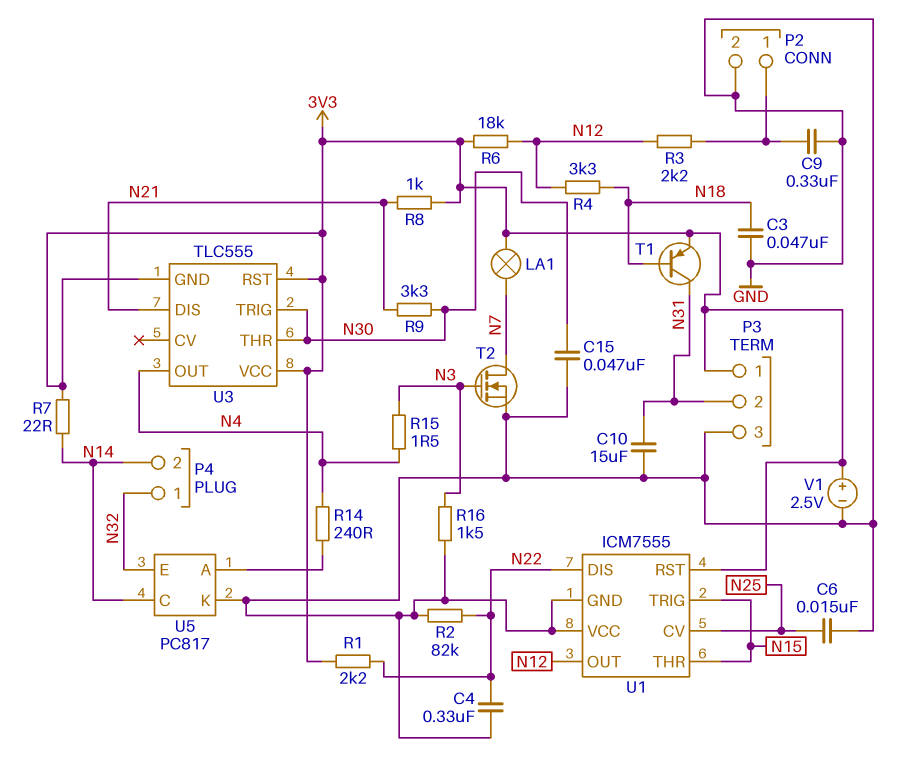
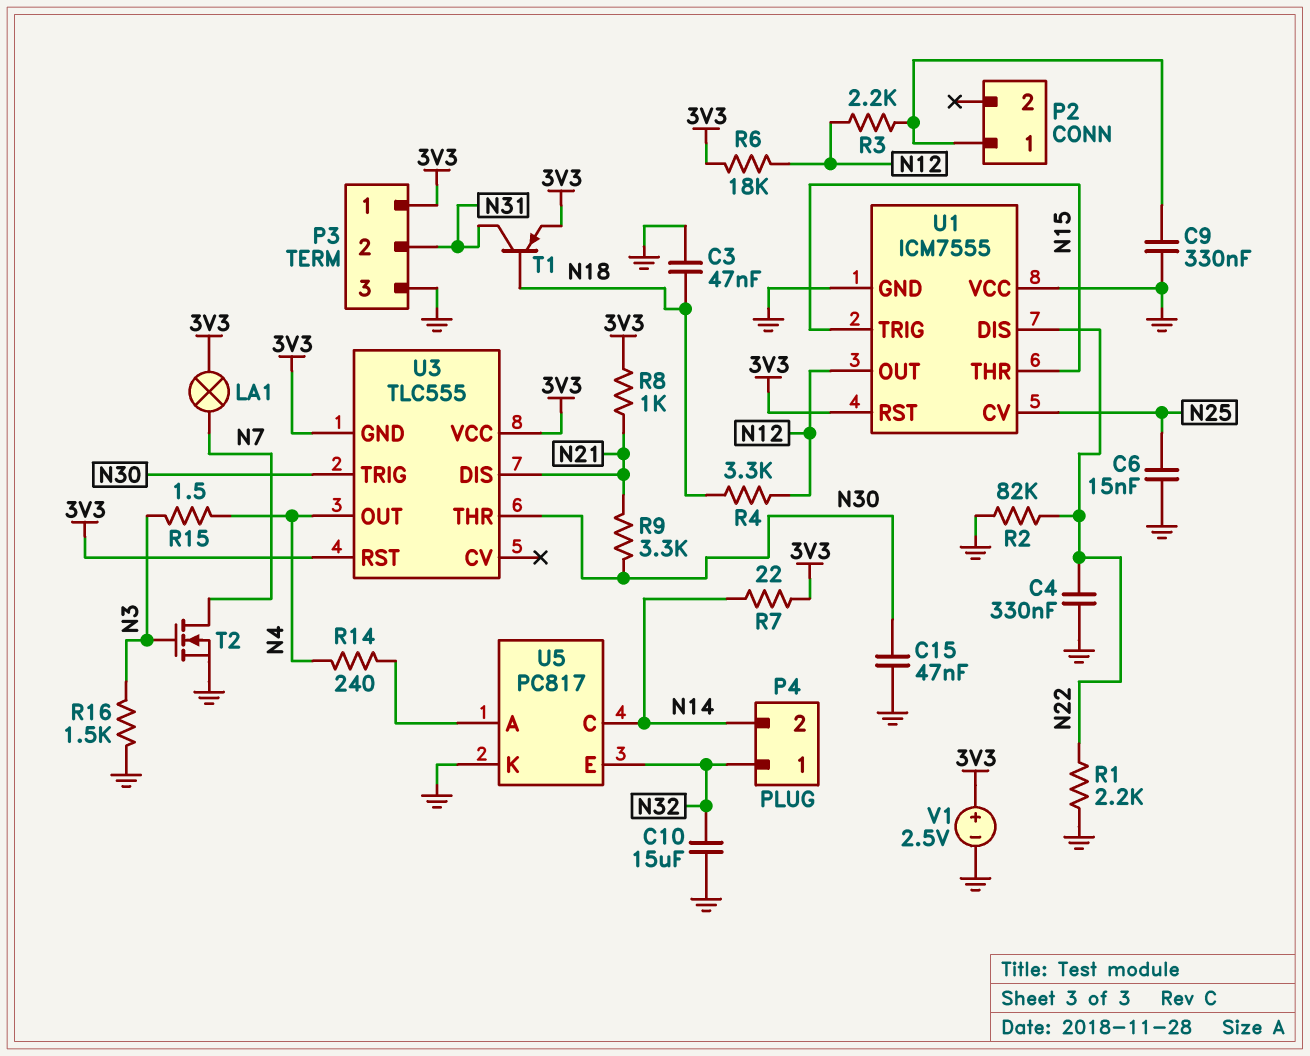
C10: 15uF (GND, N31) -> 15uF (GND, N32)
P2 pin 2: GND -> none
R1: 2.2k (3V3, N22) -> 2.2k (GND, N22)

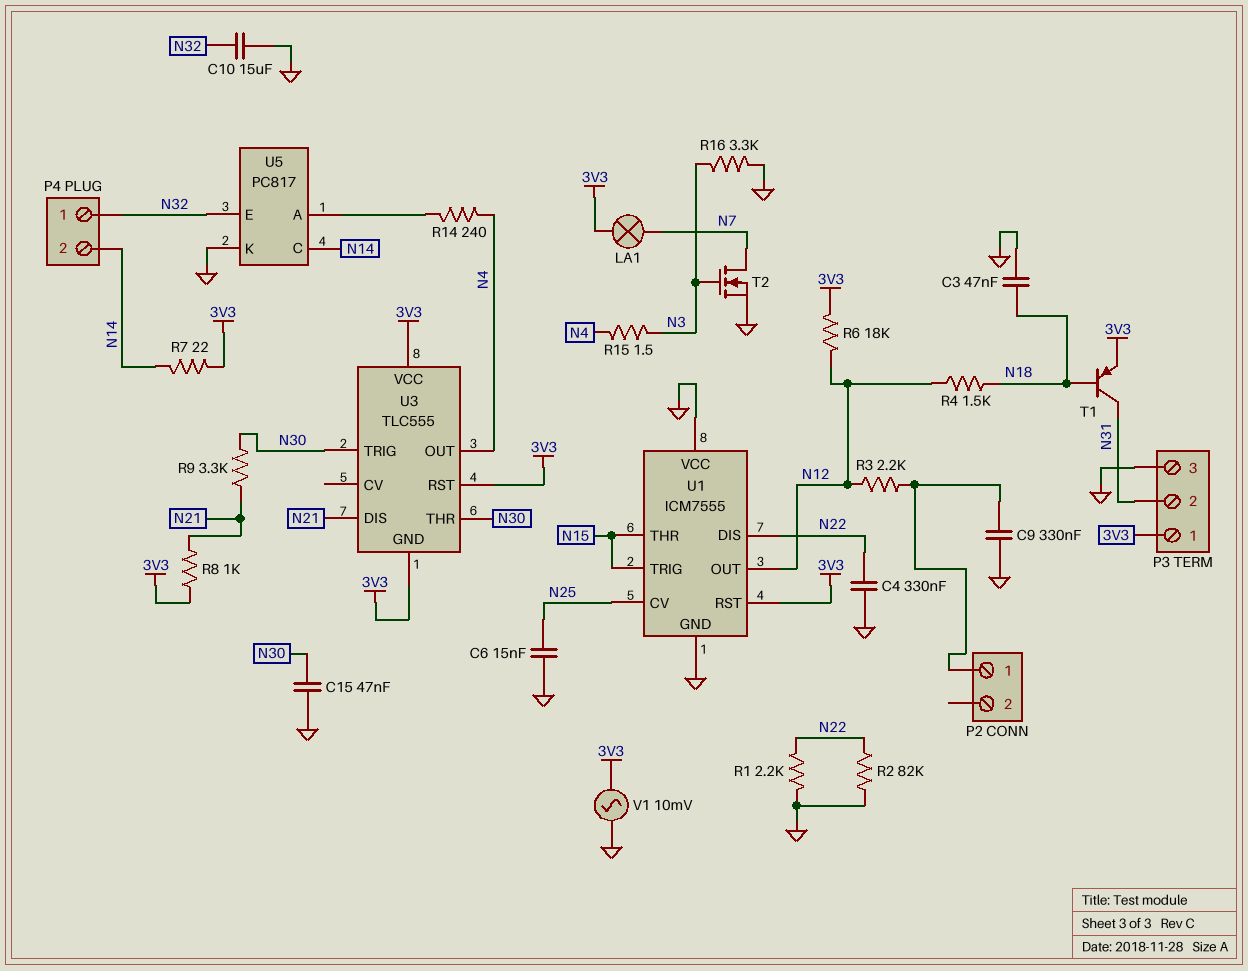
R4: 3.3k (N12, N18) -> 1.5k (N12, N18)
R16: 1.5k (GND, N3) -> 3.3k (GND, N3)
V1: 2.5V (plus 3V3, minus GND) -> AC 10mV (3V3, GND)

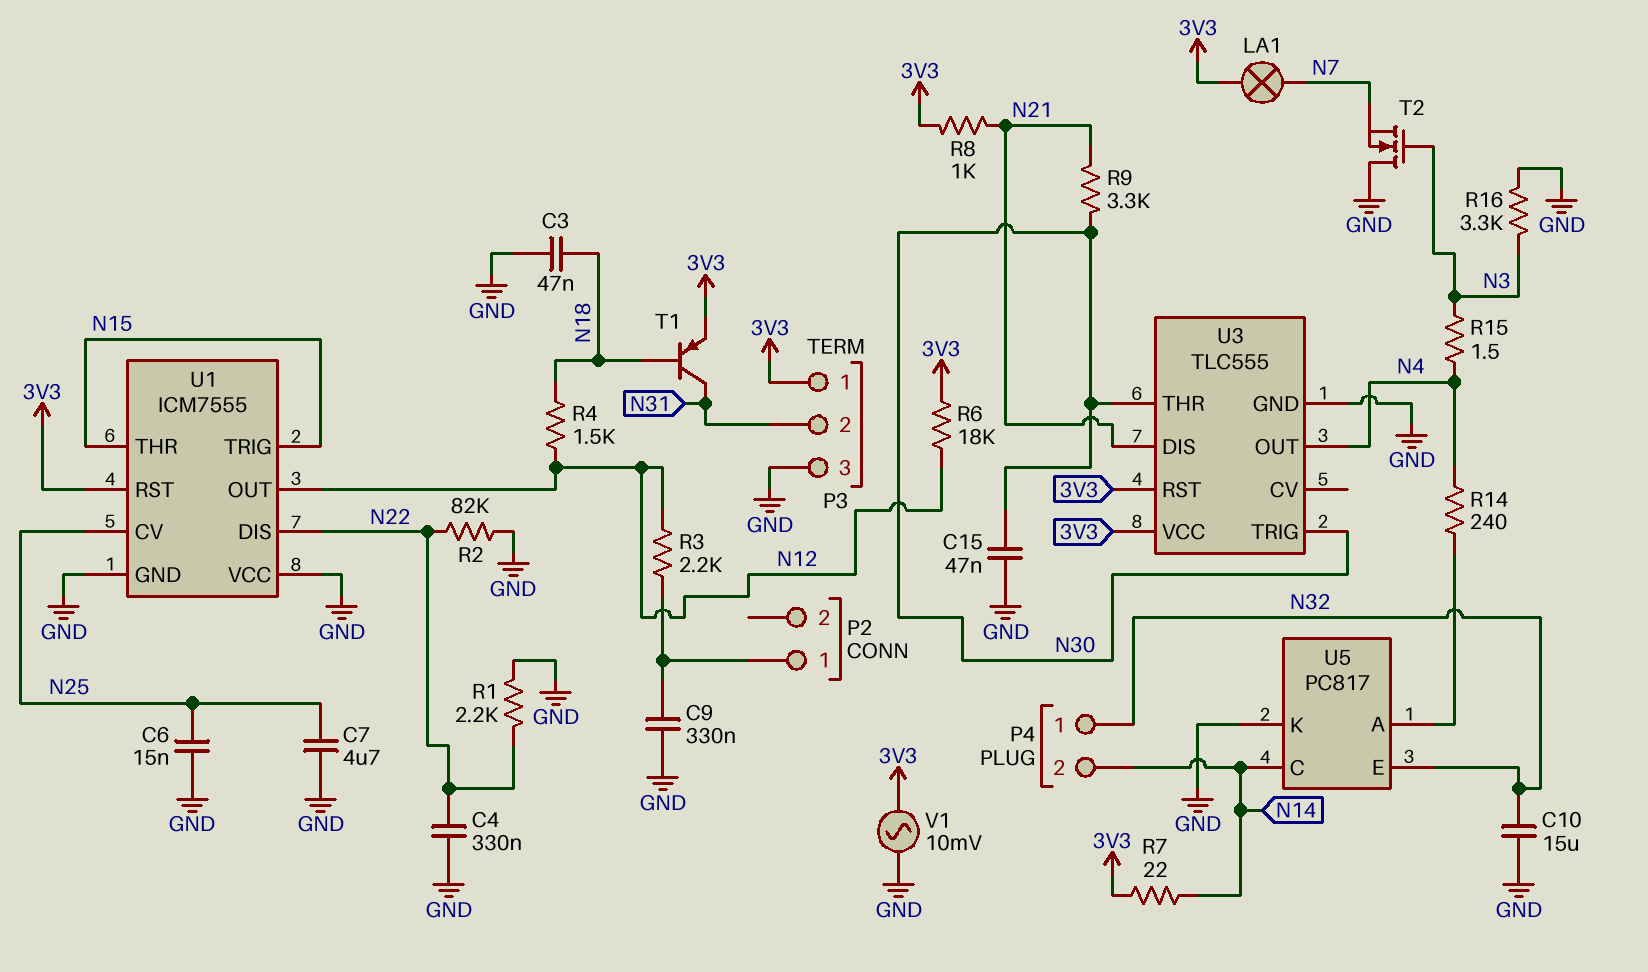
C7: none -> 4.7uF (GND, N25)
T2: NMOS (G N3, D N7, S GND) -> NMOS (G N3, D GND, S N7)
U3 pin GND: 3V3 -> GND

